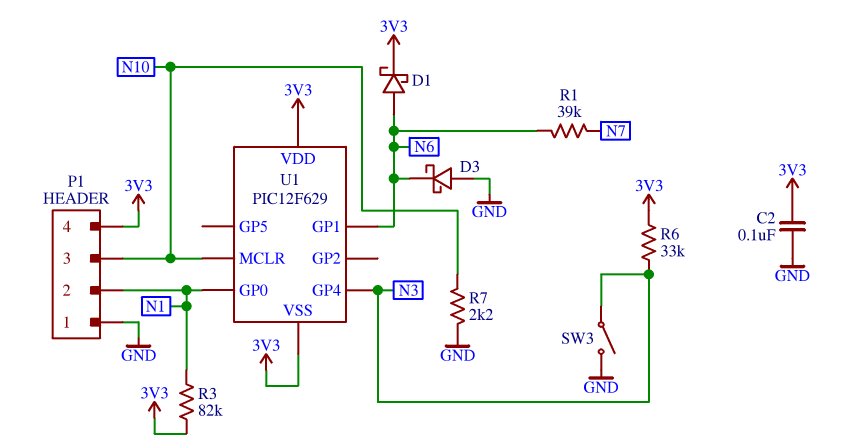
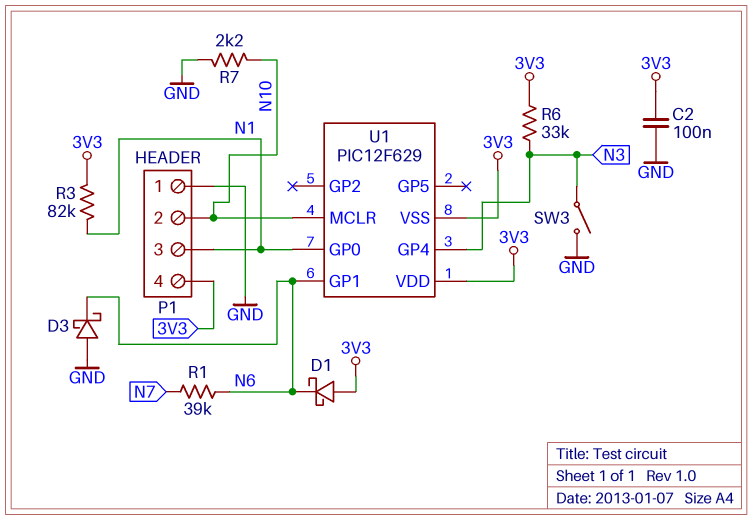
D1: schottky (A N6, K 3V3) -> schottky (A 3V3, K N6)
P1 pin 2: N1 -> N10
P1 pin 3: N10 -> N1

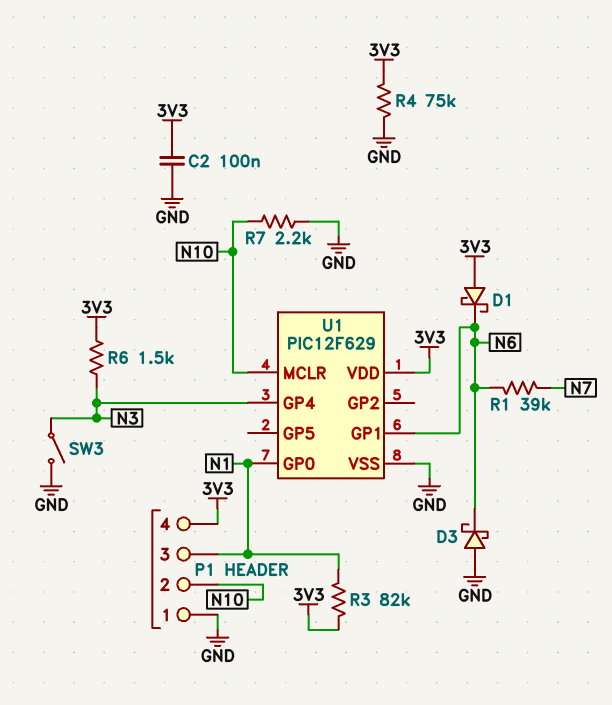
R4: none -> 75k (3V3, GND)
R6: 33k (3V3, N3) -> 1.5k (3V3, N3)
U1 pin VSS: 3V3 -> GND

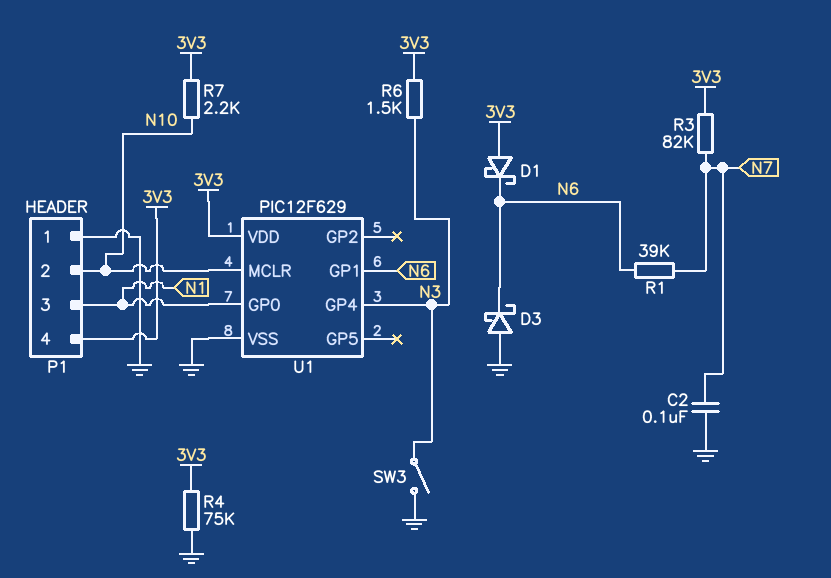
C2: 100nF (3V3, GND) -> 100nF (GND, N7)
R3: 82k (3V3, N1) -> 82k (3V3, N7)
R7: 2.2k (GND, N10) -> 2.2k (3V3, N10)

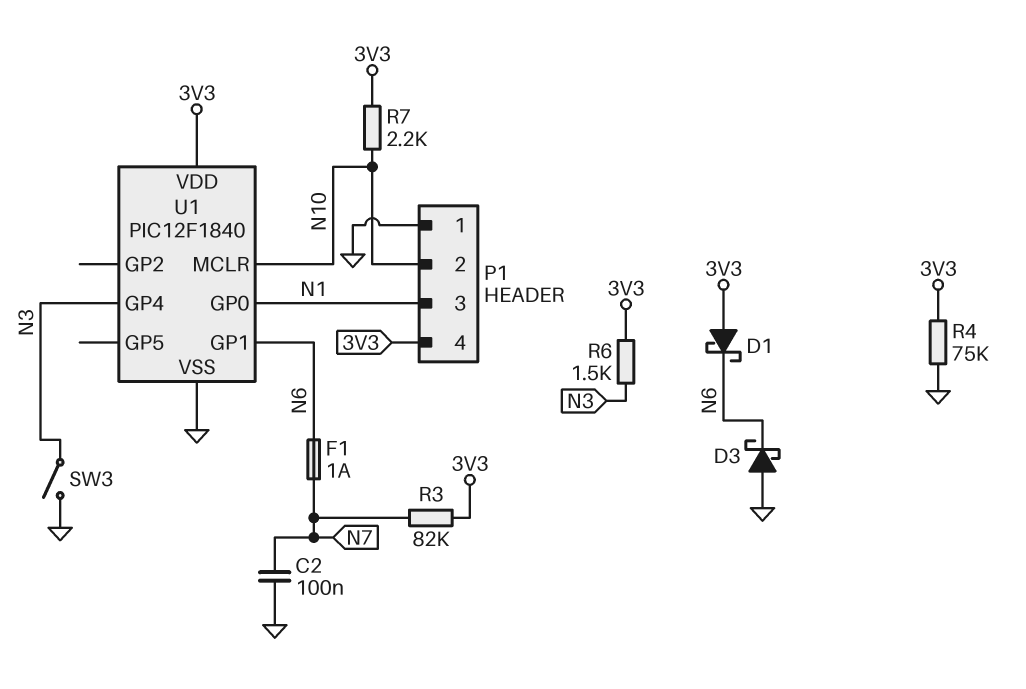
F1: none -> 1A (N6, N7)
R1: 39k (N6, N7) -> none
U1: PIC12F629 -> PIC12F1840

